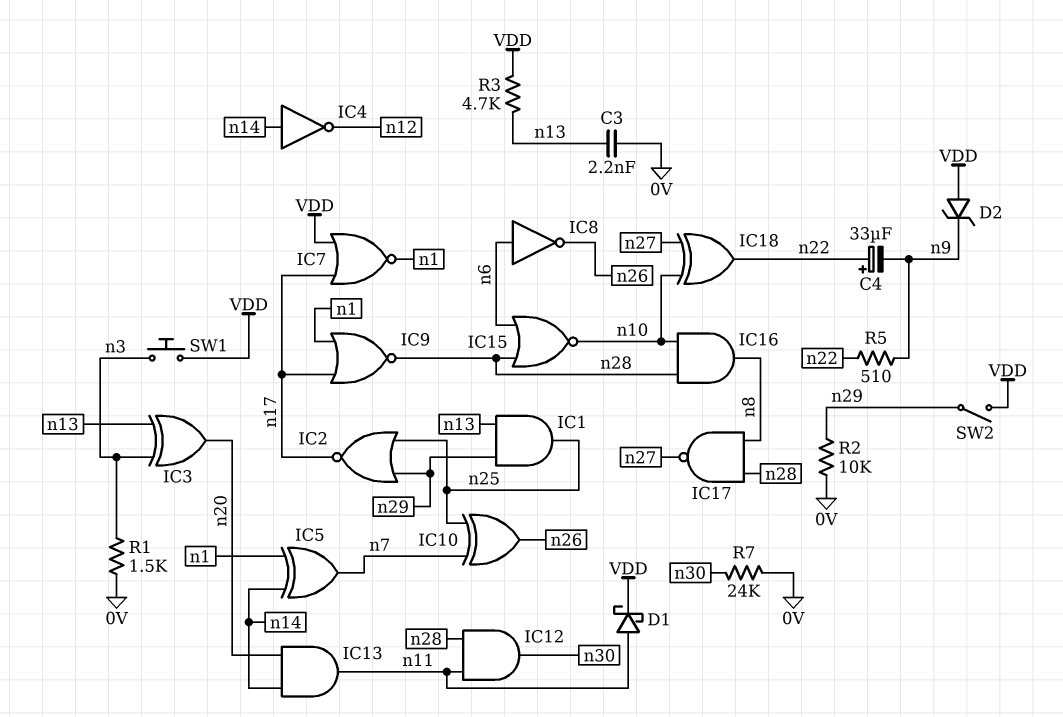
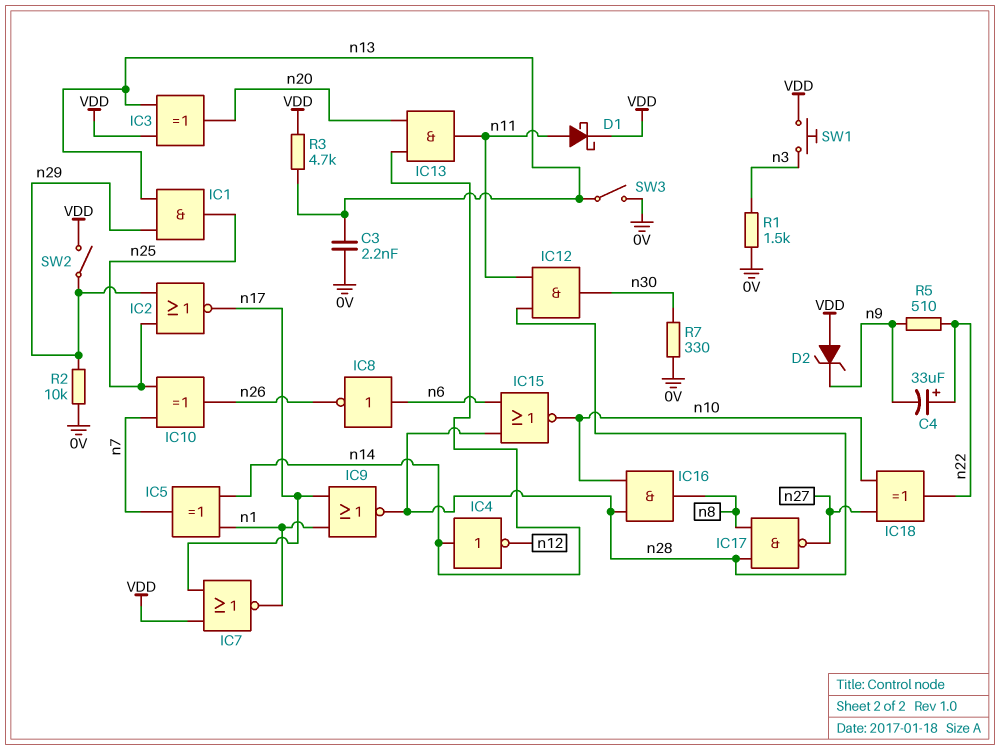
IC3: XOR (in n3, in n13, out n20) -> XOR (in VDD, in n13, out n20)
R7: 24k (0V, n30) -> 330 (0V, n30)
SW3: none -> switch (0V, n13)

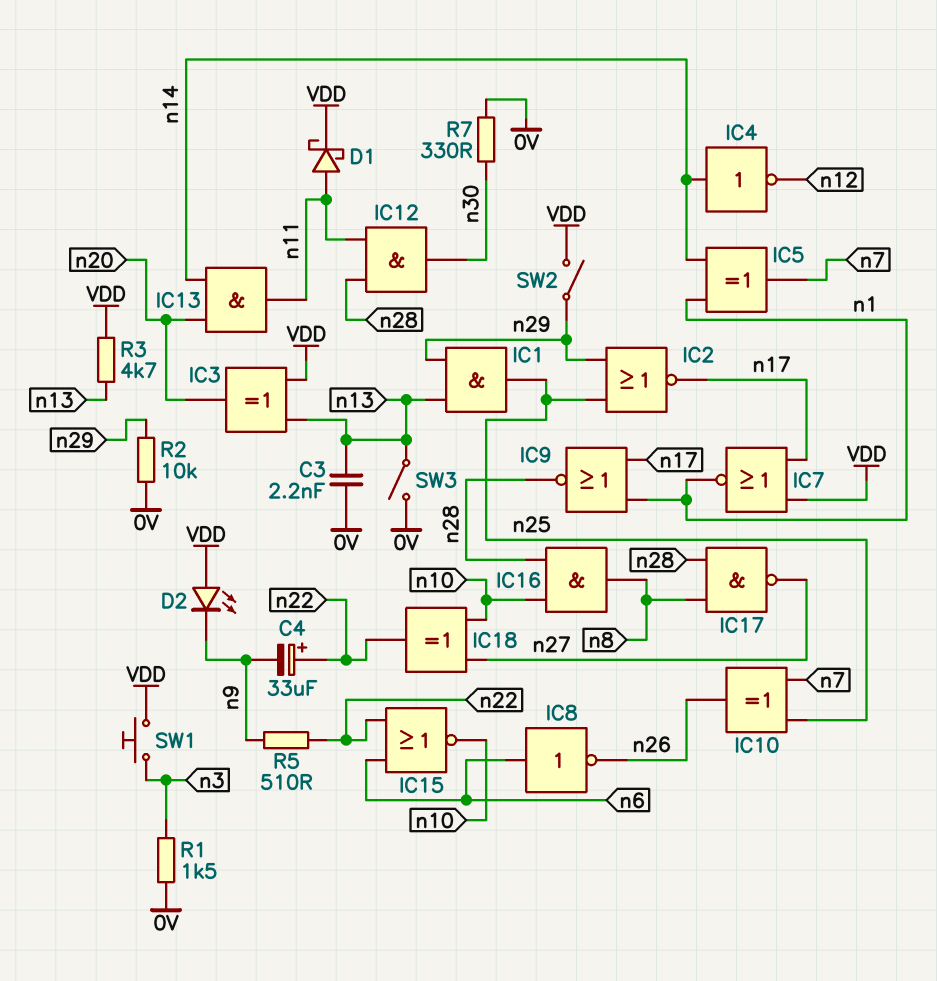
D2: zener (A VDD, K n9) -> LED (A VDD, K n9)
IC15: NOR (in n6, in n28, out n10) -> NOR (in n6, in n22, out n10)

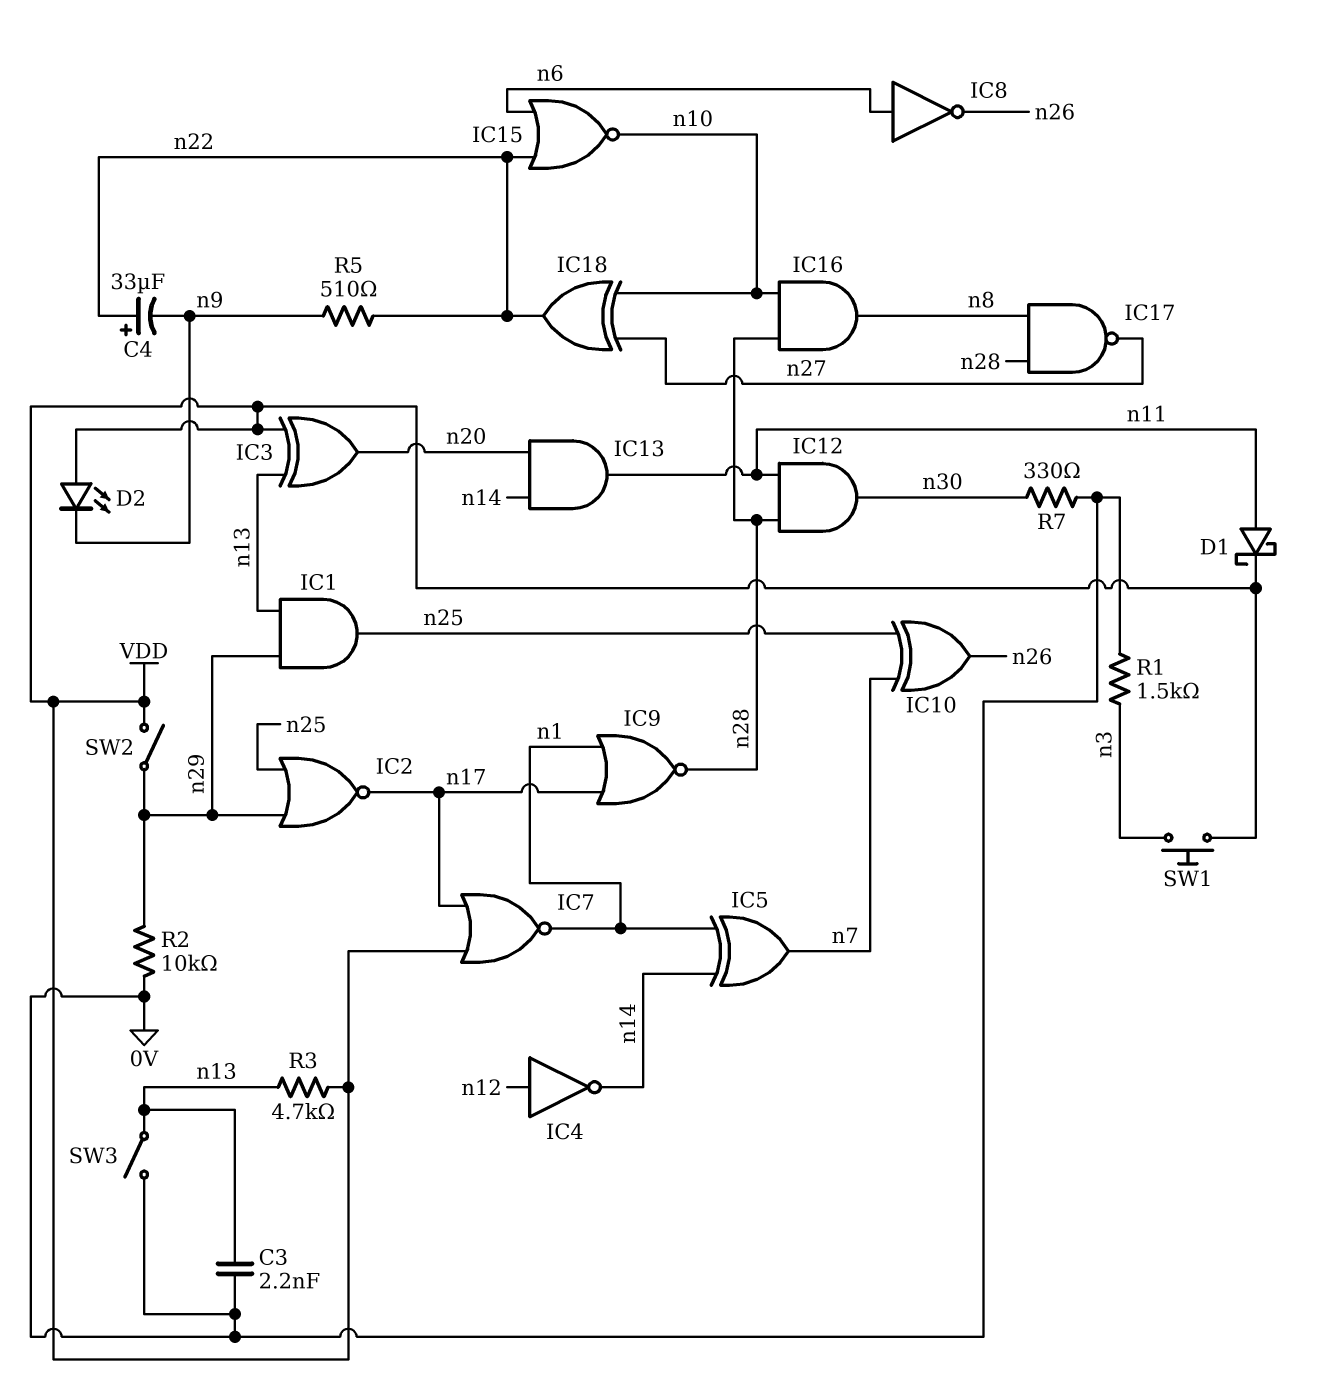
IC4: NOT (in n14, out n12) -> NOT (in n12, out n14)

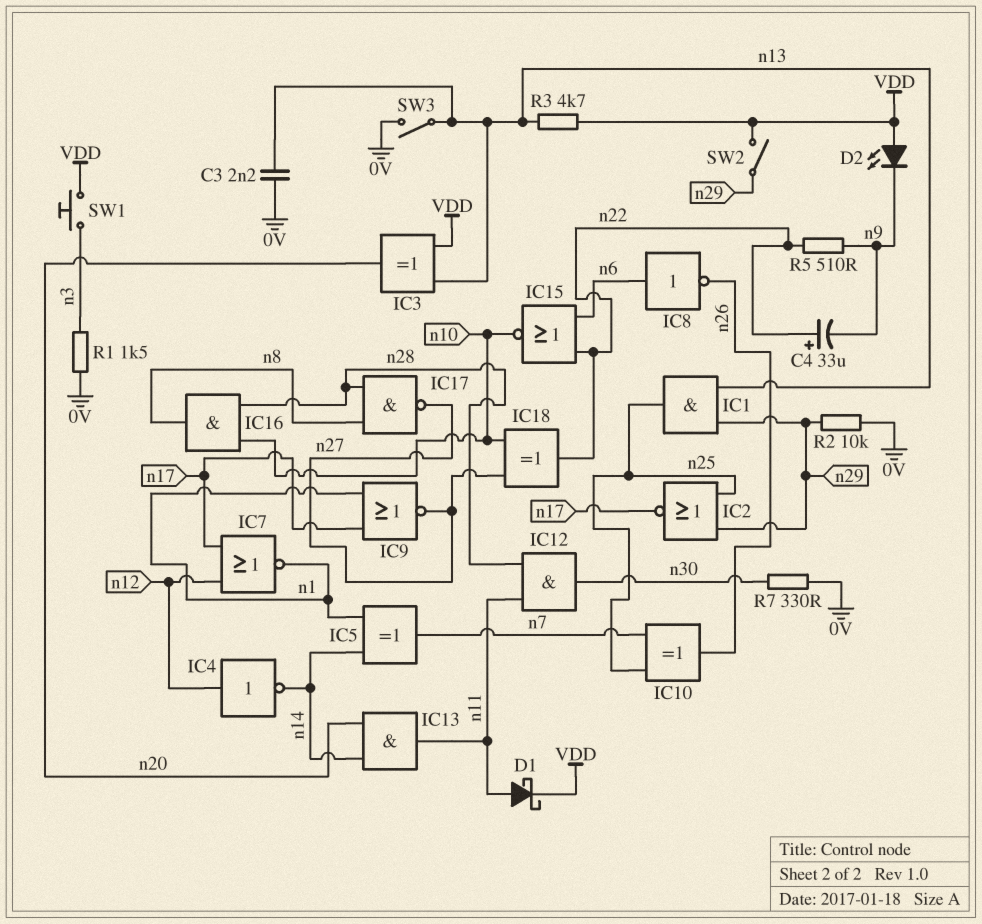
IC7: NOR (in VDD, in n17, out n1) -> NOR (in n12, in n17, out n1)
IC9: NOR (in n1, in n17, out n28) -> NOR (in n1, in n17, out n27)

